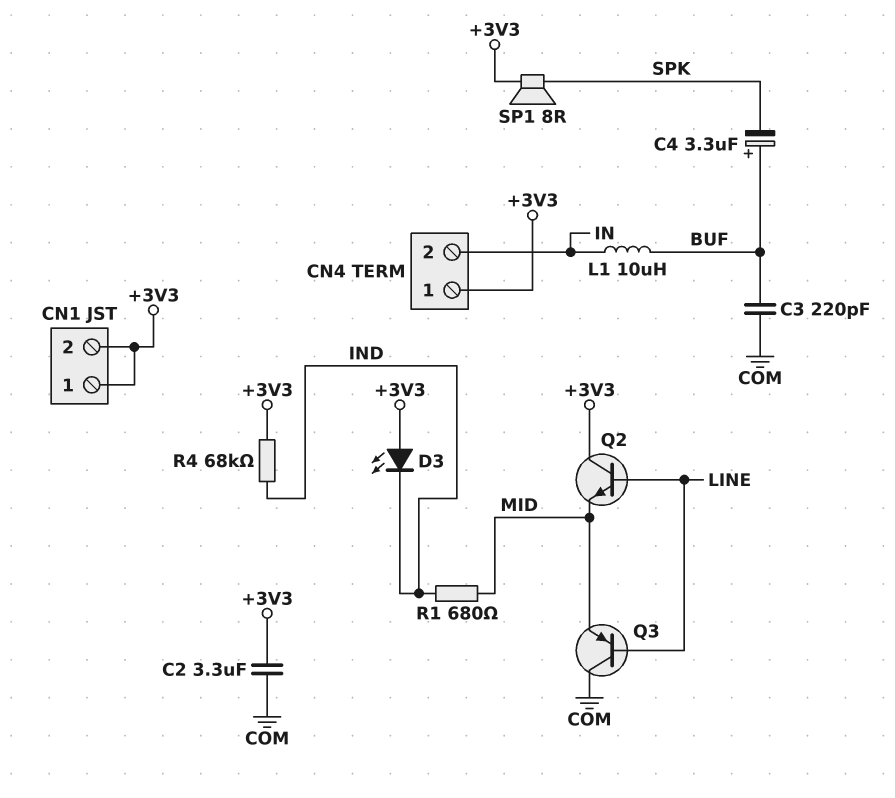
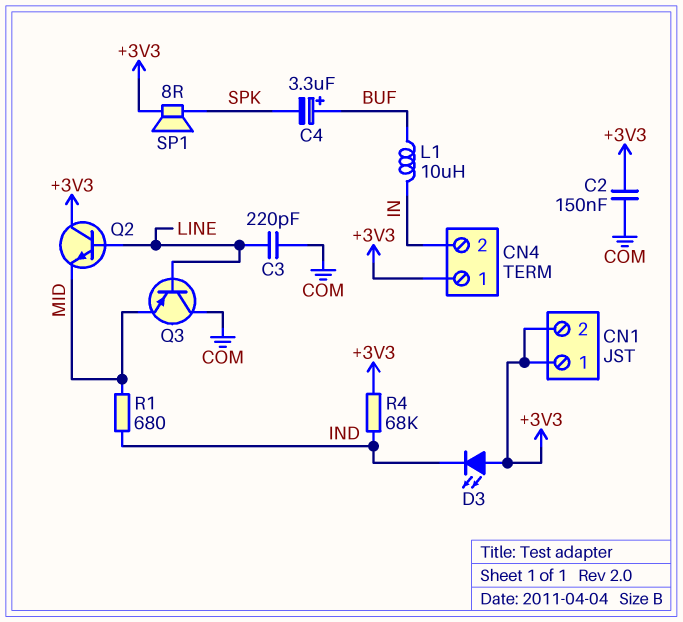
C2: 3.3uF (+3V3, COM) -> 150nF (+3V3, COM)
C3: 220pF (BUF, COM) -> 220pF (COM, LINE)

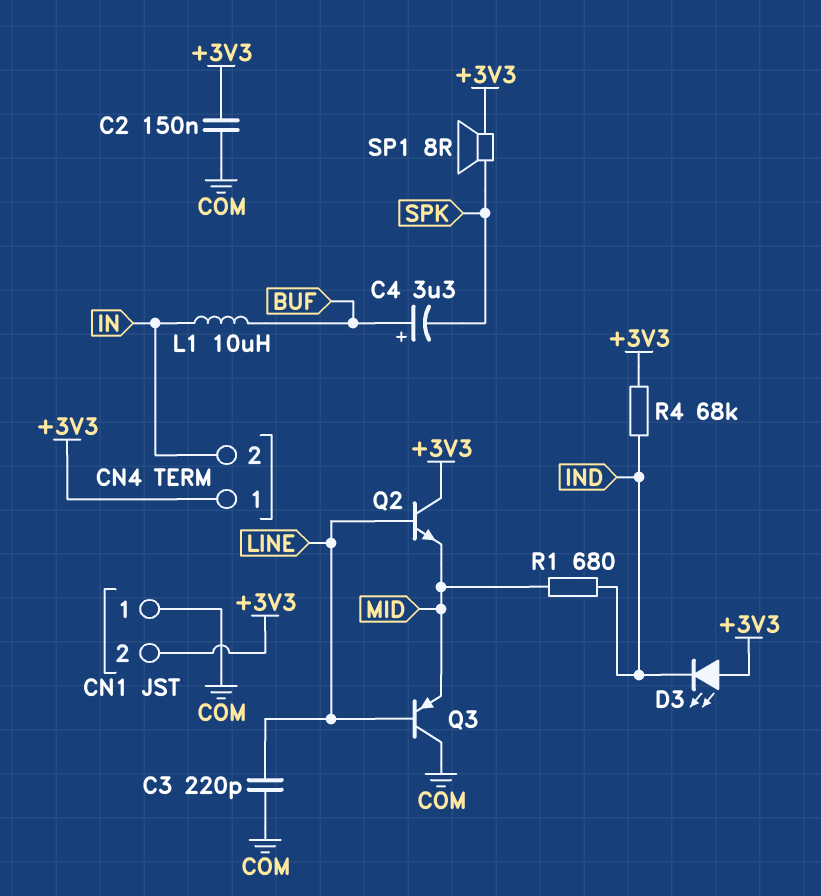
CN1 pin 1: +3V3 -> COM

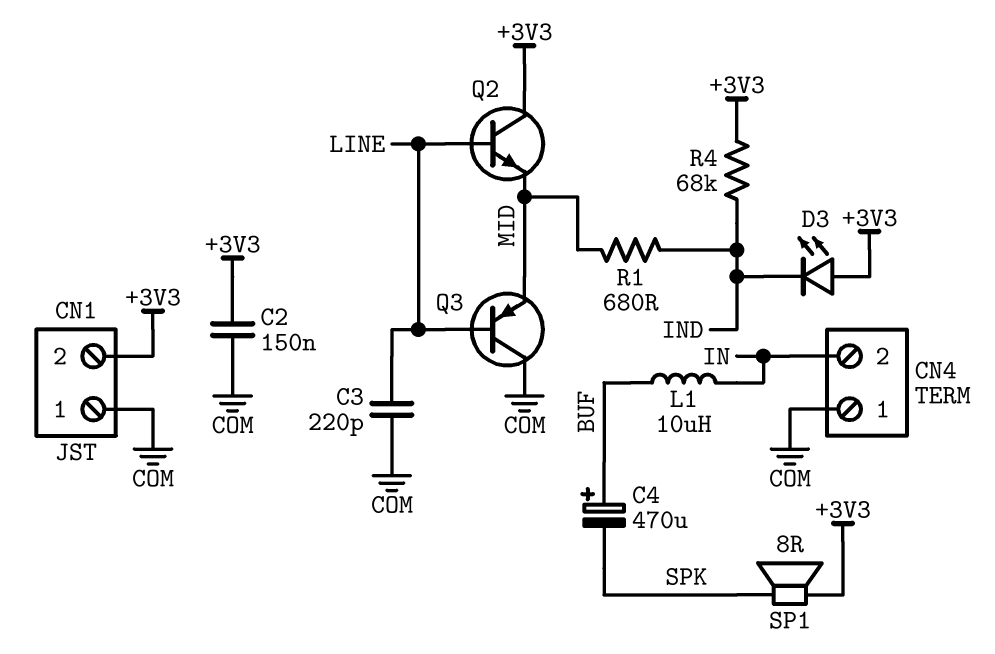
C4: 3.3uF (plus BUF, minus SPK) -> 470uF (plus BUF, minus SPK)
CN4 pin 1: +3V3 -> COM

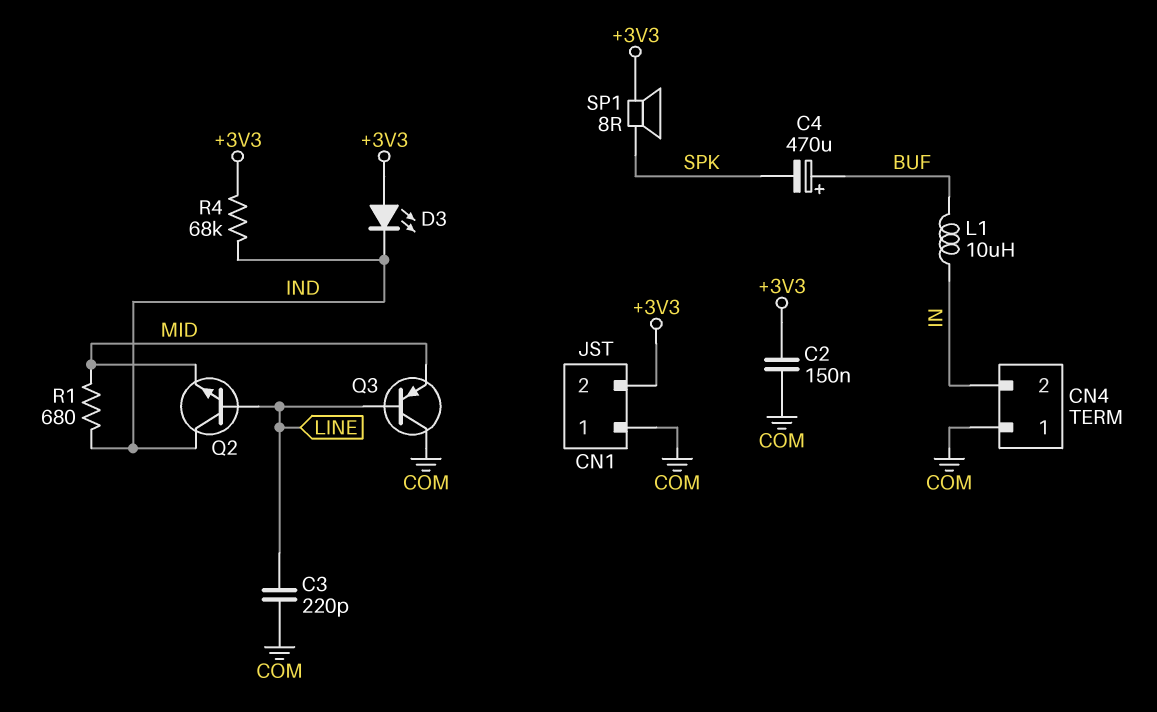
Q2: NPN (B LINE, C +3V3, E MID) -> NPN (B LINE, C IND, E MID)

